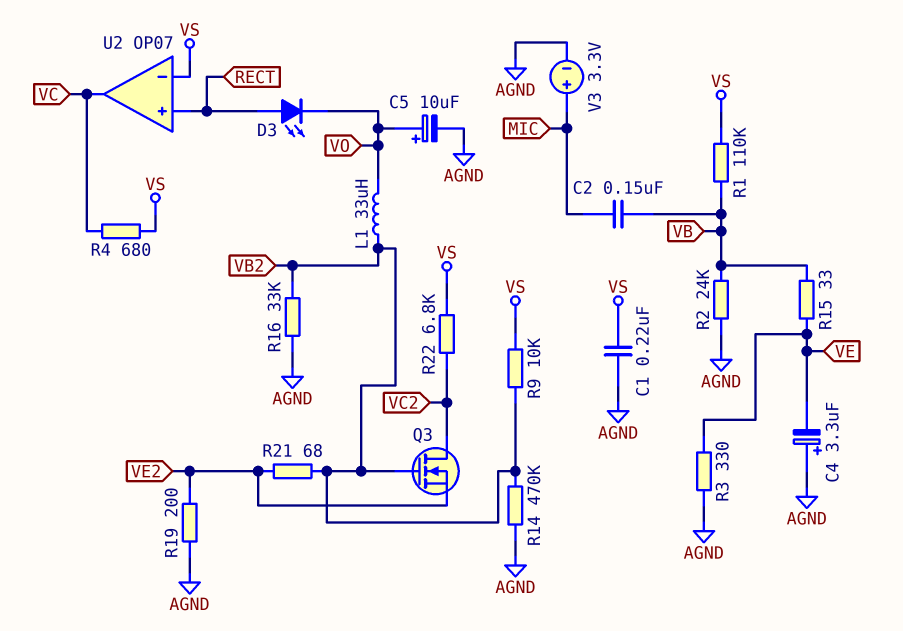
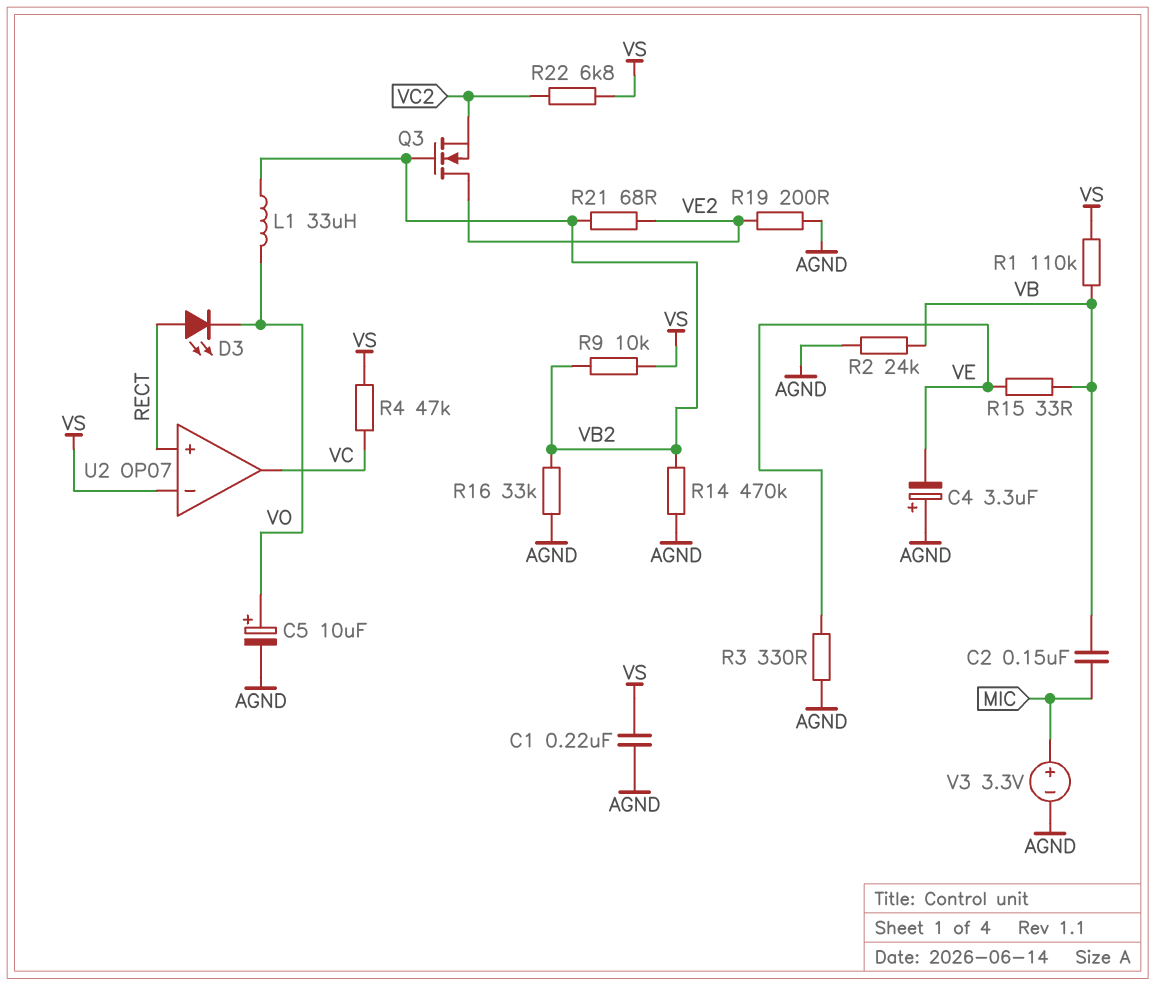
Q3: NMOS (G VB2, D VC2, S VE2) -> NMOS (G VB2, D VE2, S VC2)
R4: 680 (VC, VS) -> 47k (VC, VS)

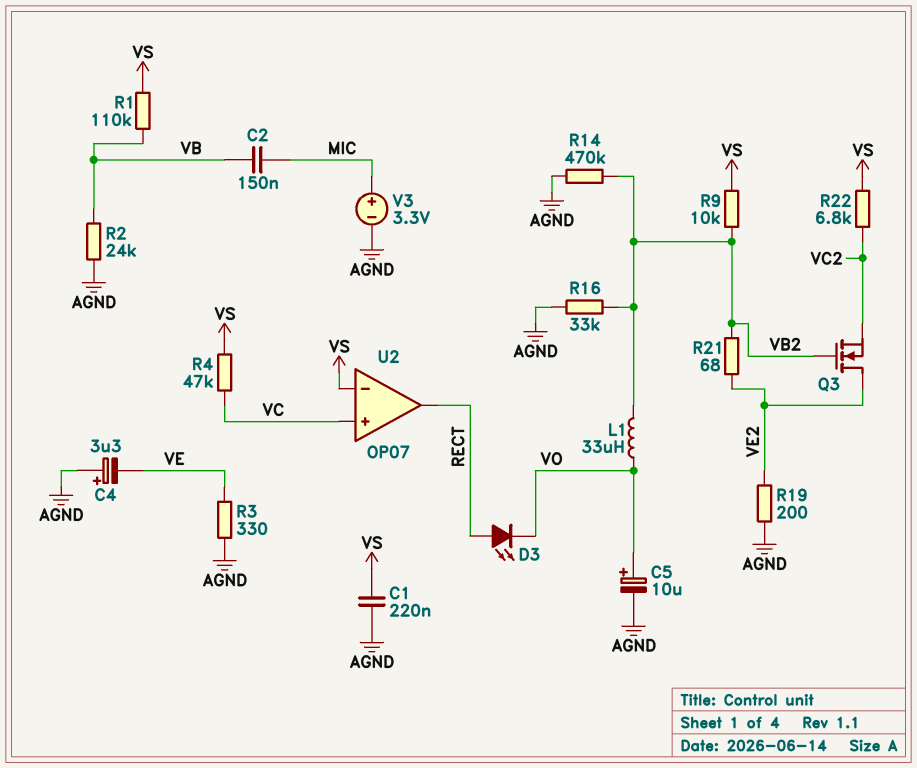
R15: 33 (VB, VE) -> none
U2 pin in+: RECT -> VC
U2 pin out: VC -> RECT

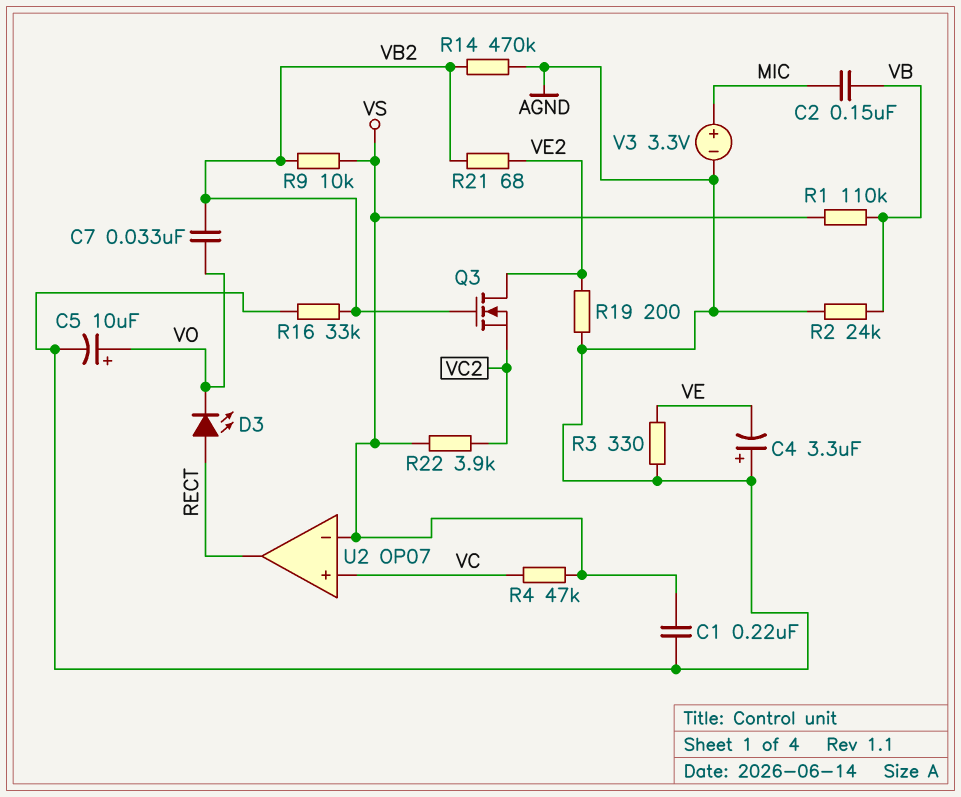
C7: none -> 33nF (VB2, VO)
L1: 33uH (VB2, VO) -> none
R22: 6.8k (VC2, VS) -> 3.9k (VC2, VS)

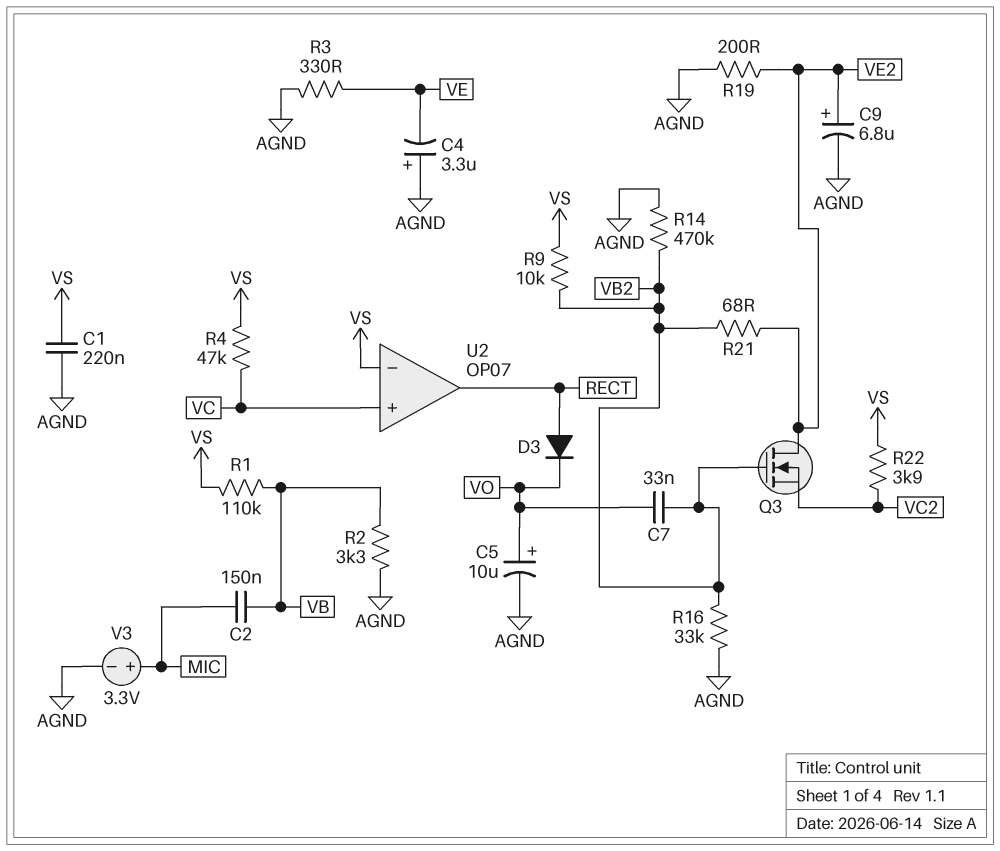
C9: none -> 6.8uF (plus VE2, minus AGND)
D3: LED (A RECT, K VO) -> diode (A RECT, K VO)
R2: 24k (AGND, VB) -> 3.3k (AGND, VB)

